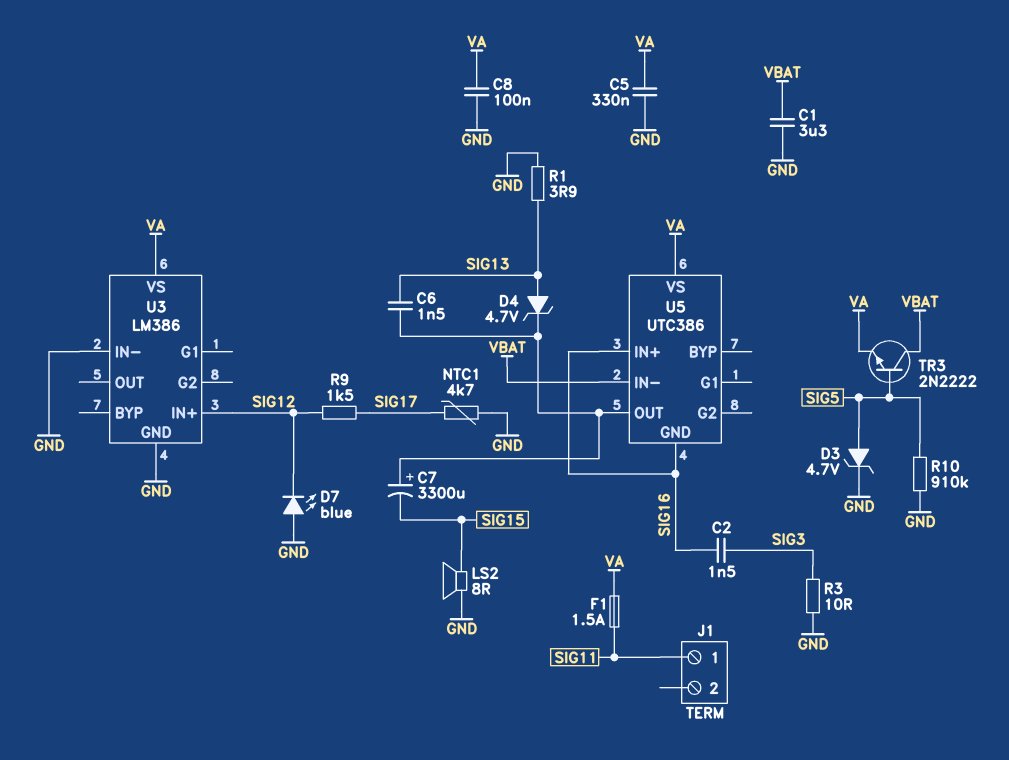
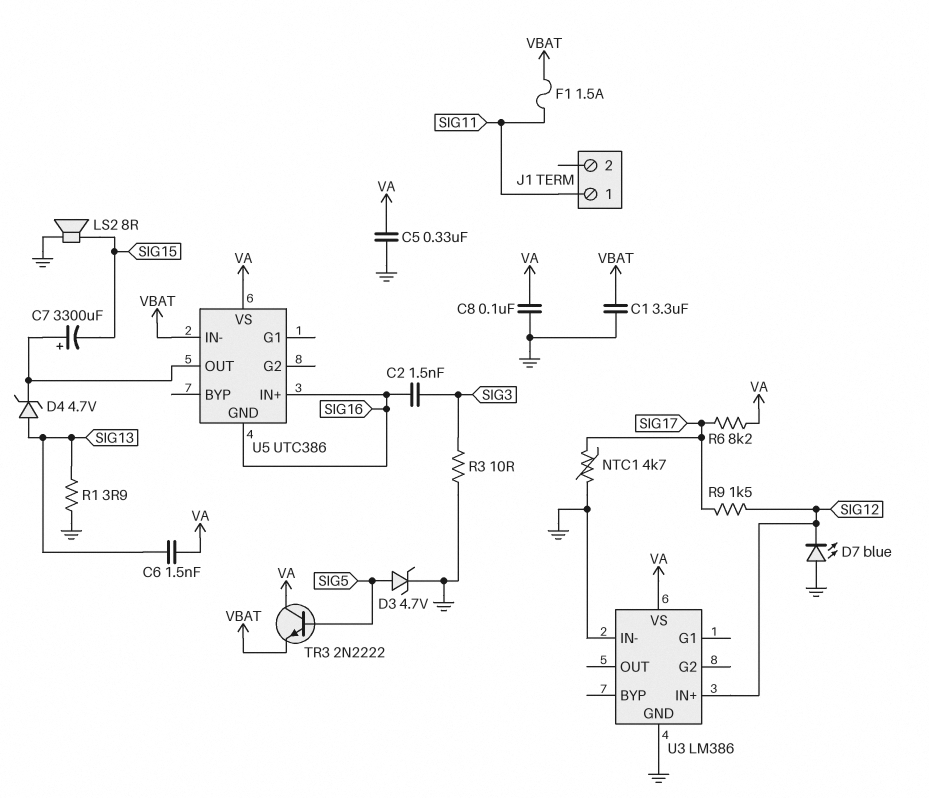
C6: 1.5nF (SIG13, U5/OUT) -> 1.5nF (SIG13, VA)
F1: 1.5A (SIG11, VA) -> 1.5A (SIG11, VBAT)
R6: none -> 8.2k (SIG17, VA)
R10: 910k (GND, SIG5) -> none
TR3: NPN 2N2222 (B SIG5, C VBAT, E VA) -> NPN 2N2222 (B SIG5, C VA, E VBAT)

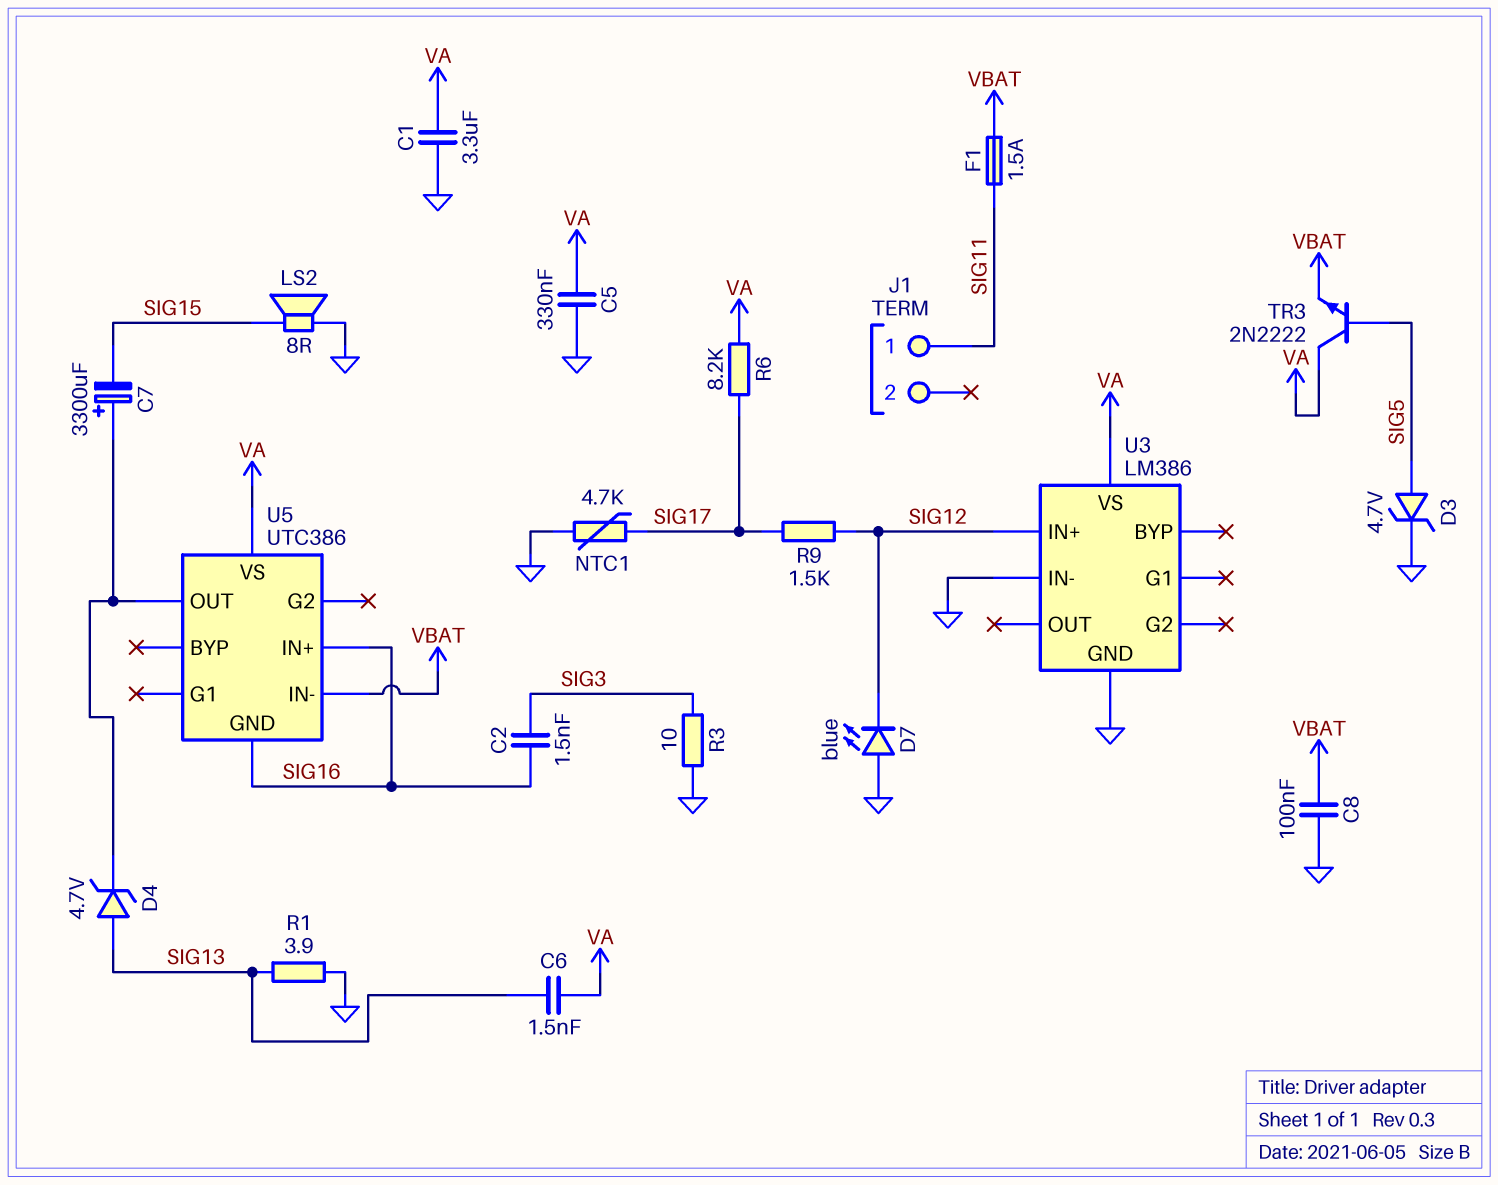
C1: 3.3uF (GND, VBAT) -> 3.3uF (GND, VA)
C8: 100nF (GND, VA) -> 100nF (GND, VBAT)

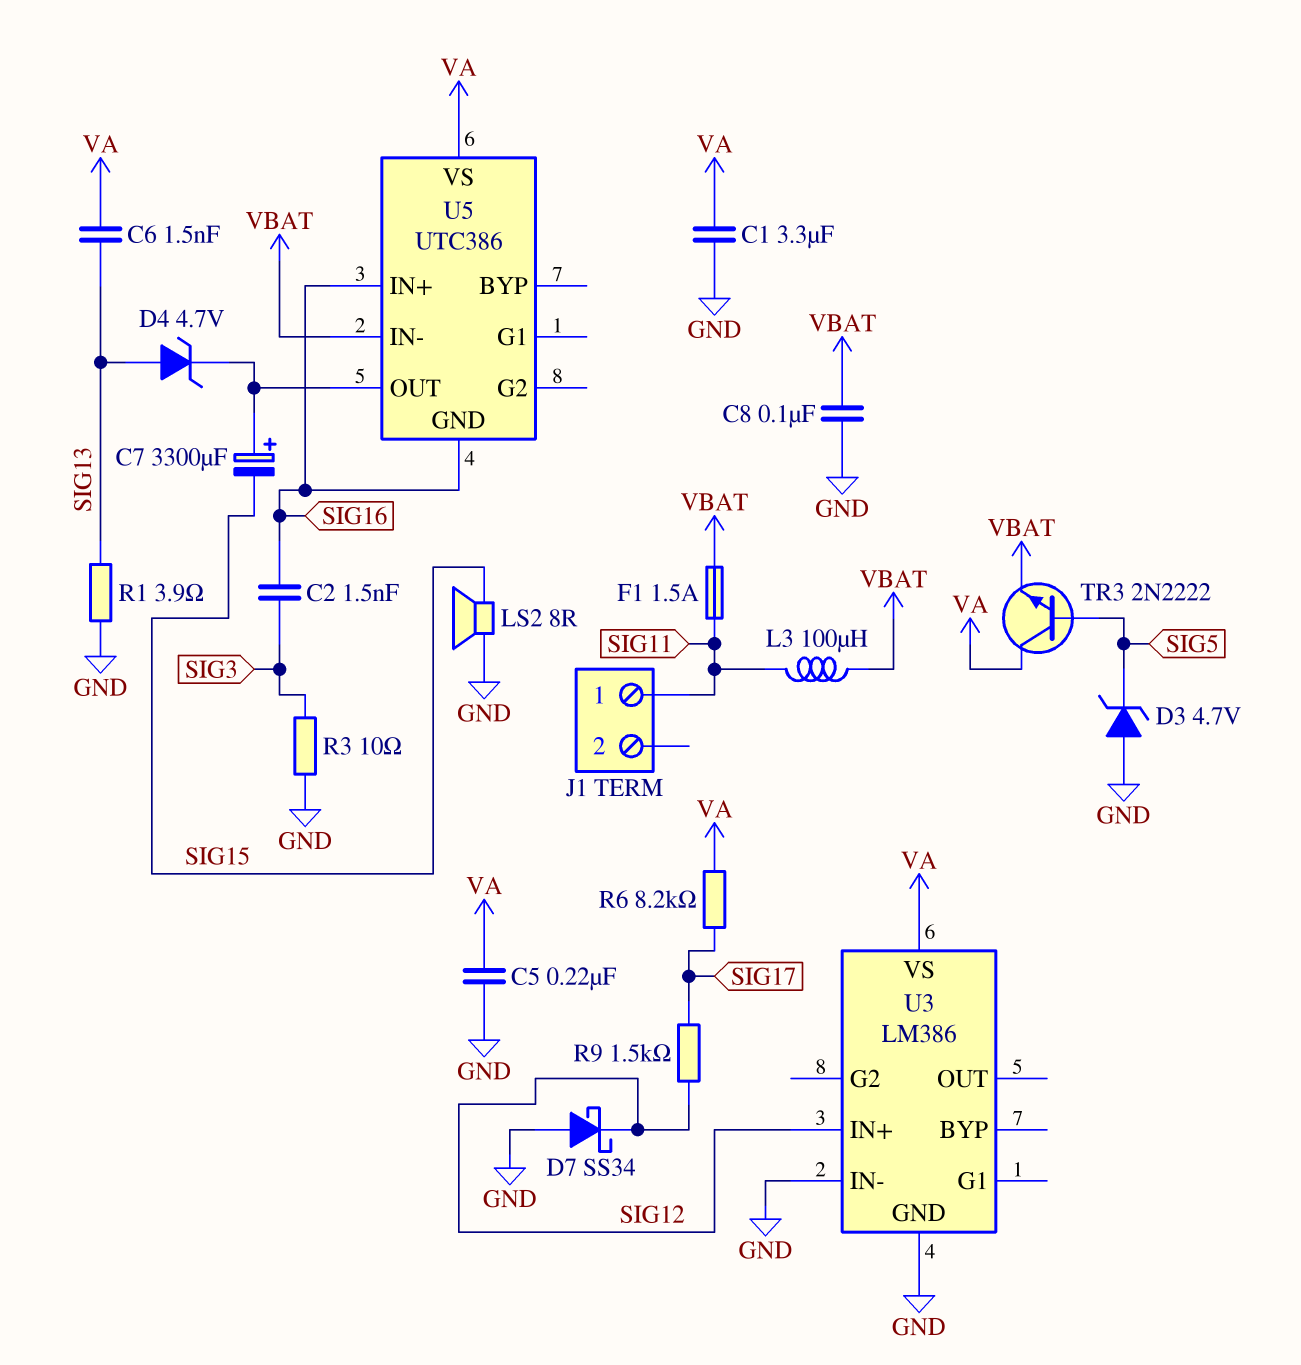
C5: 330nF (GND, VA) -> 220nF (GND, VA)
D3: zener 4.7V (A SIG5, K GND) -> zener 4.7V (A GND, K SIG5)
D7: LED blue (A GND, K SIG12) -> schottky SS34 (A GND, K SIG12)
L3: none -> 100uH (SIG11, VBAT)
NTC1: 4.7k (GND, SIG17) -> none

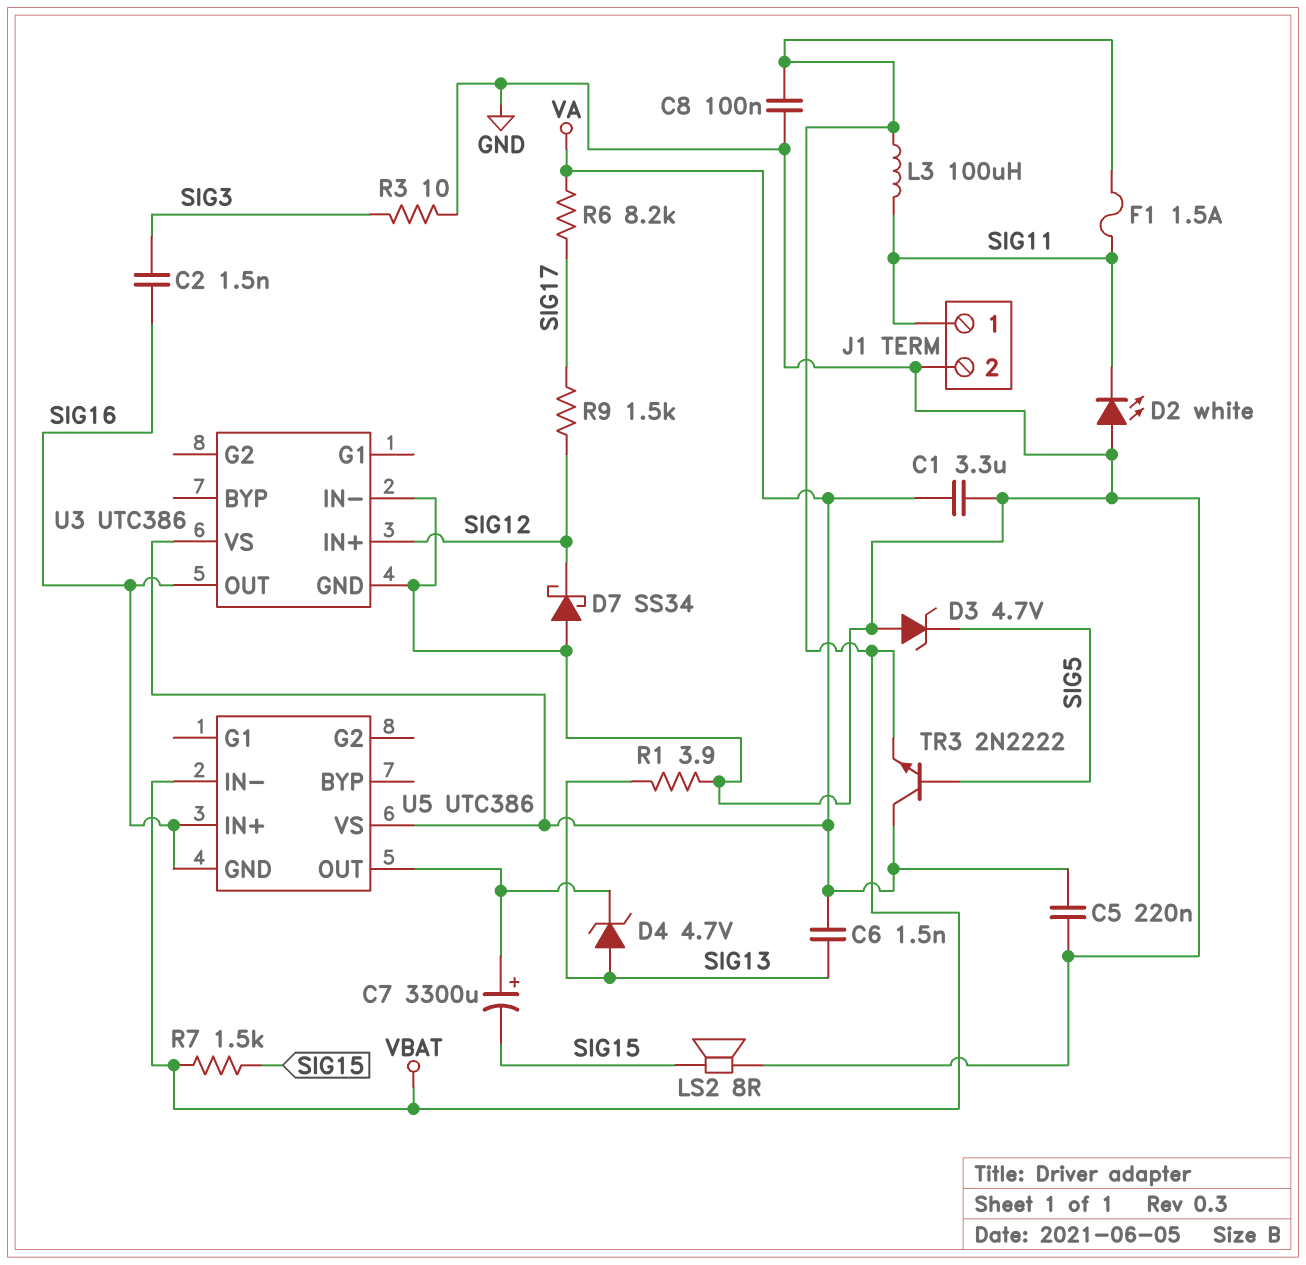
D2: none -> LED white (A GND, K SIG11)
J1 pin 2: none -> GND
R7: none -> 1.5k (SIG15, VBAT)
U3: LM386 -> UTC386
U3 pin OUT: none -> SIG16

